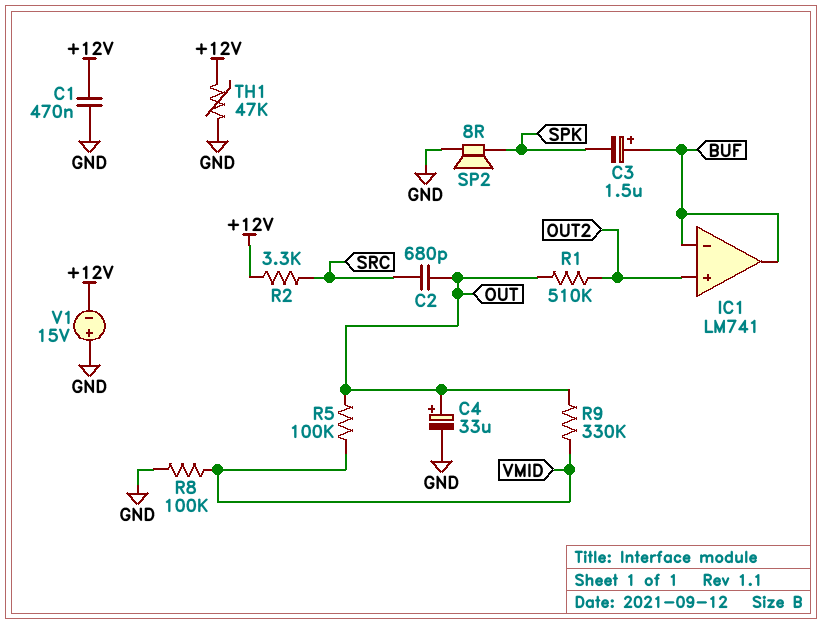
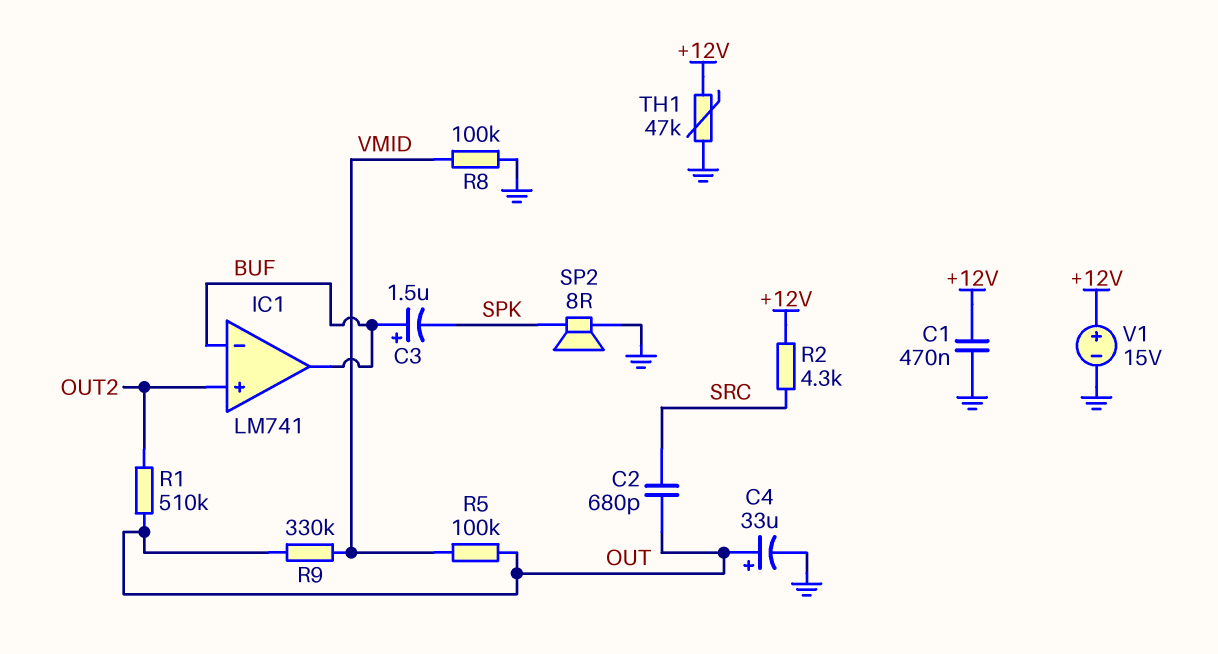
R2: 3.3k (+12V, SRC) -> 4.3k (+12V, SRC)
V1: 15V (plus GND, minus +12V) -> 15V (plus +12V, minus GND)

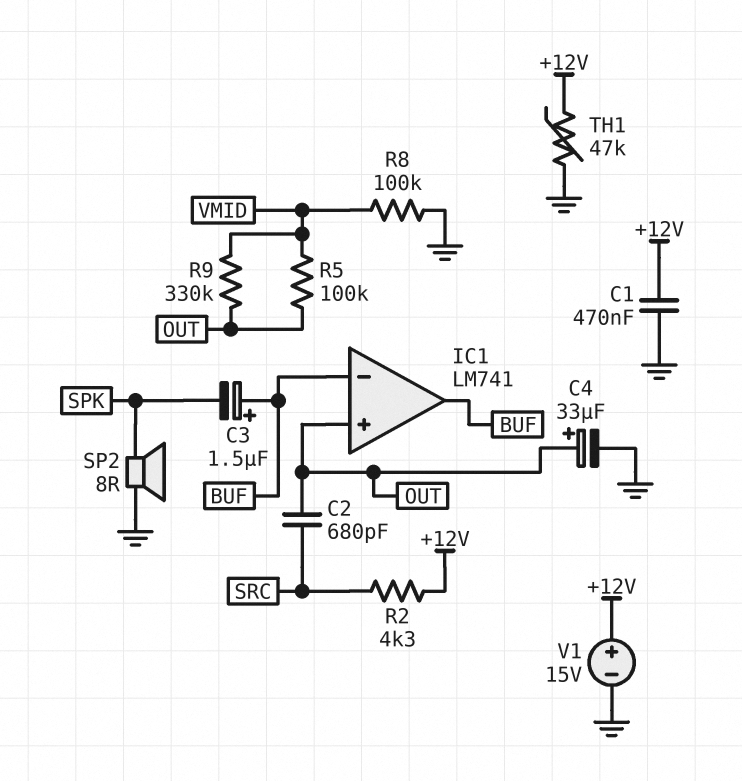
IC1 pin in+: OUT2 -> OUT
R1: 510k (OUT, OUT2) -> none

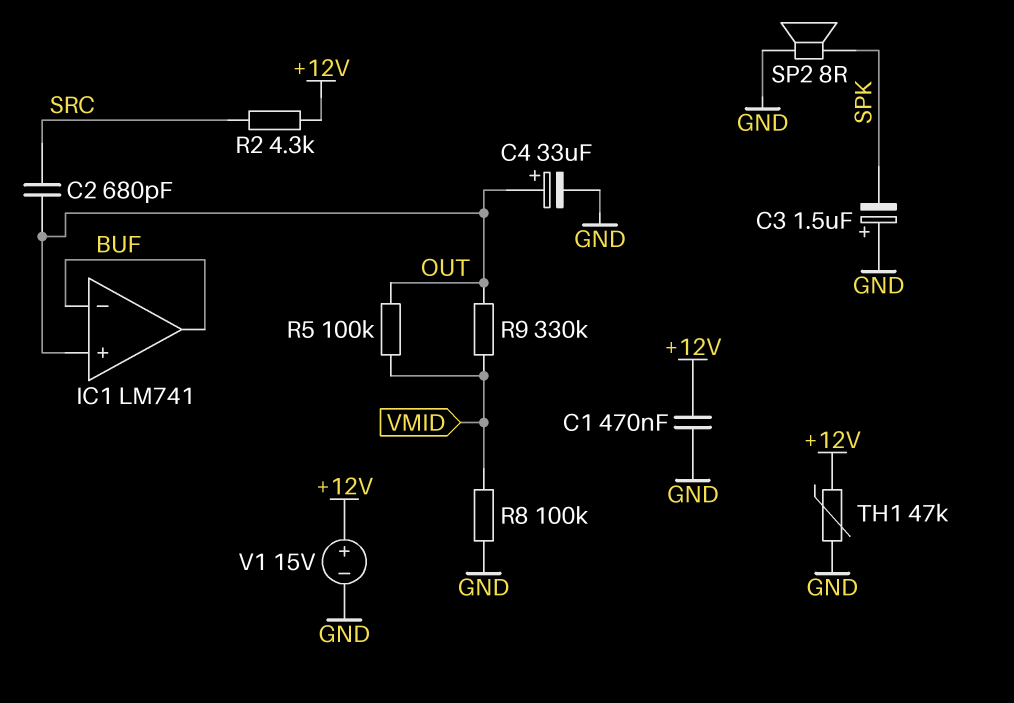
C3: 1.5uF (plus BUF, minus SPK) -> 1.5uF (plus GND, minus SPK)

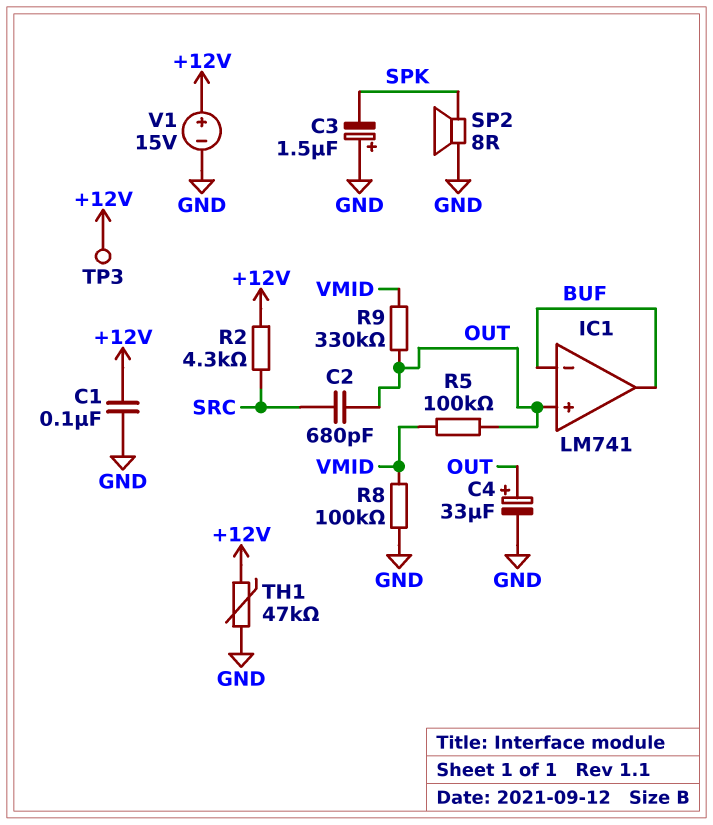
C1: 470nF (+12V, GND) -> 100nF (+12V, GND)
TP3: none -> test point (+12V)

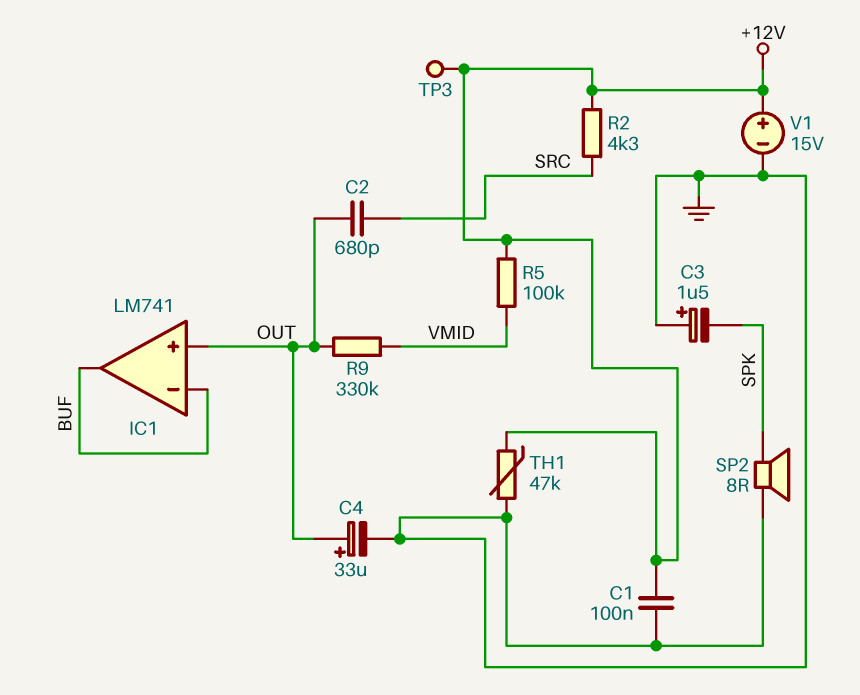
R5: 100k (OUT, VMID) -> 100k (+12V, VMID)
R8: 100k (GND, VMID) -> none

